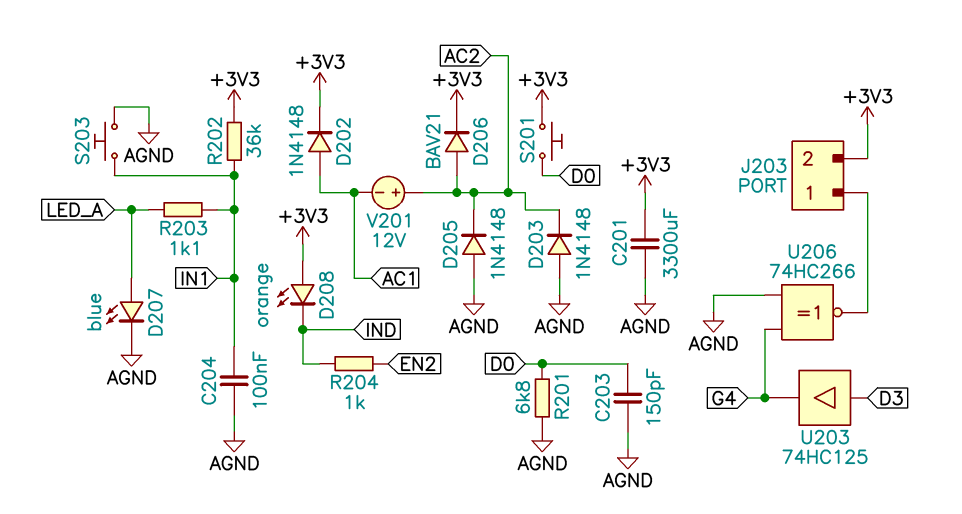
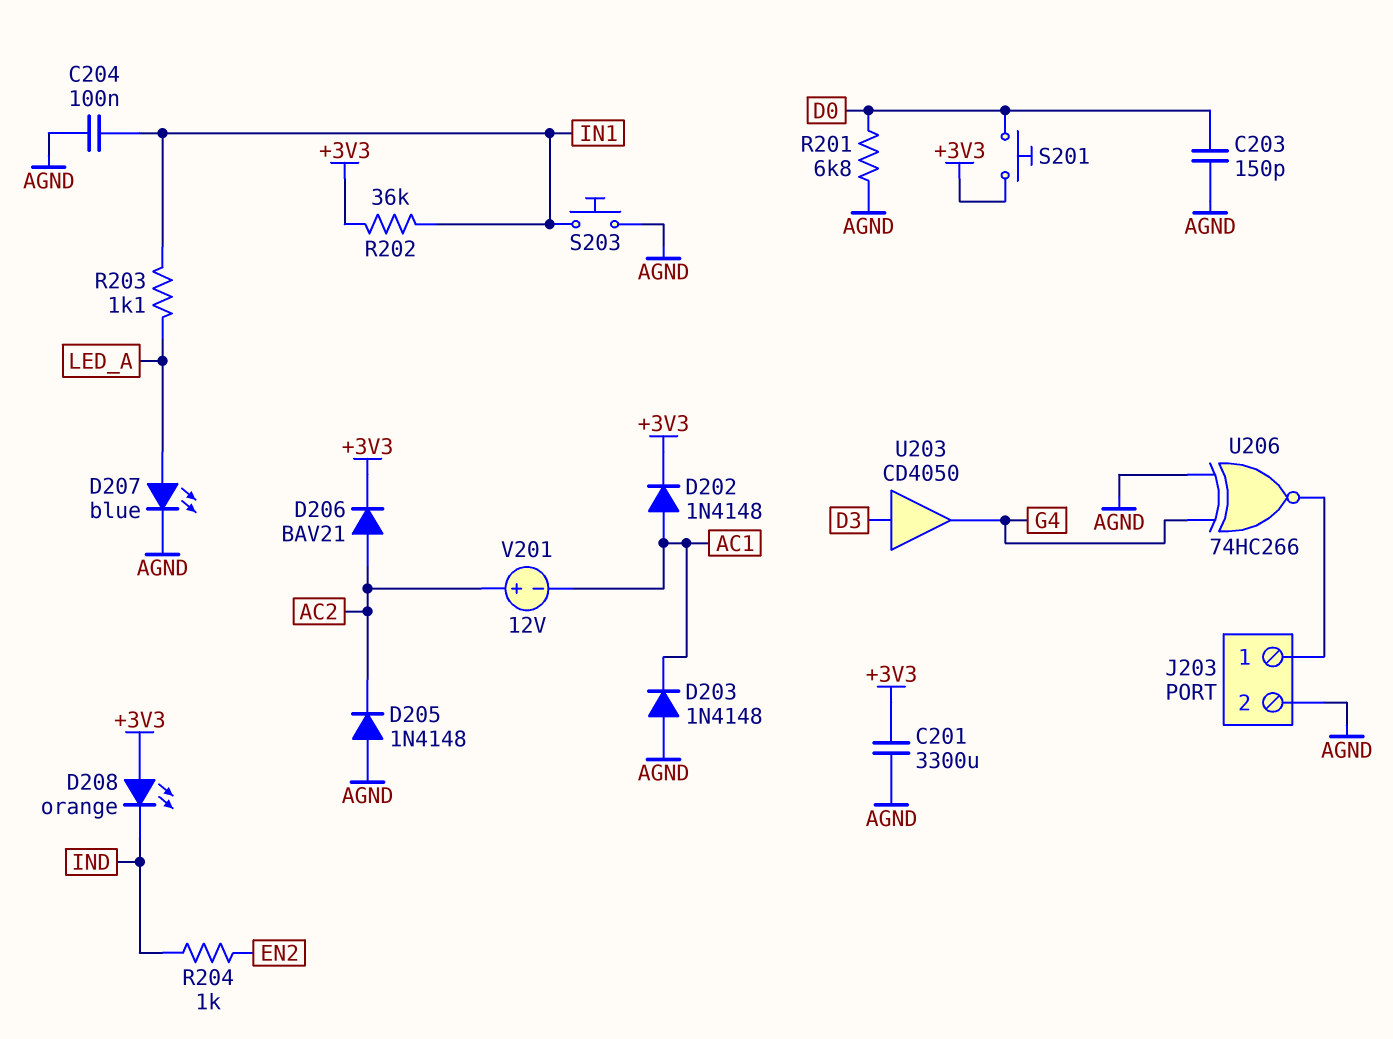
D203: diode 1N4148 (A AGND, K AC2) -> diode 1N4148 (A AGND, K AC1)
J203 pin 2: +3V3 -> AGND
U203: buffer 74HC125 (in D3, out G4) -> buffer CD4050 (in D3, out G4)

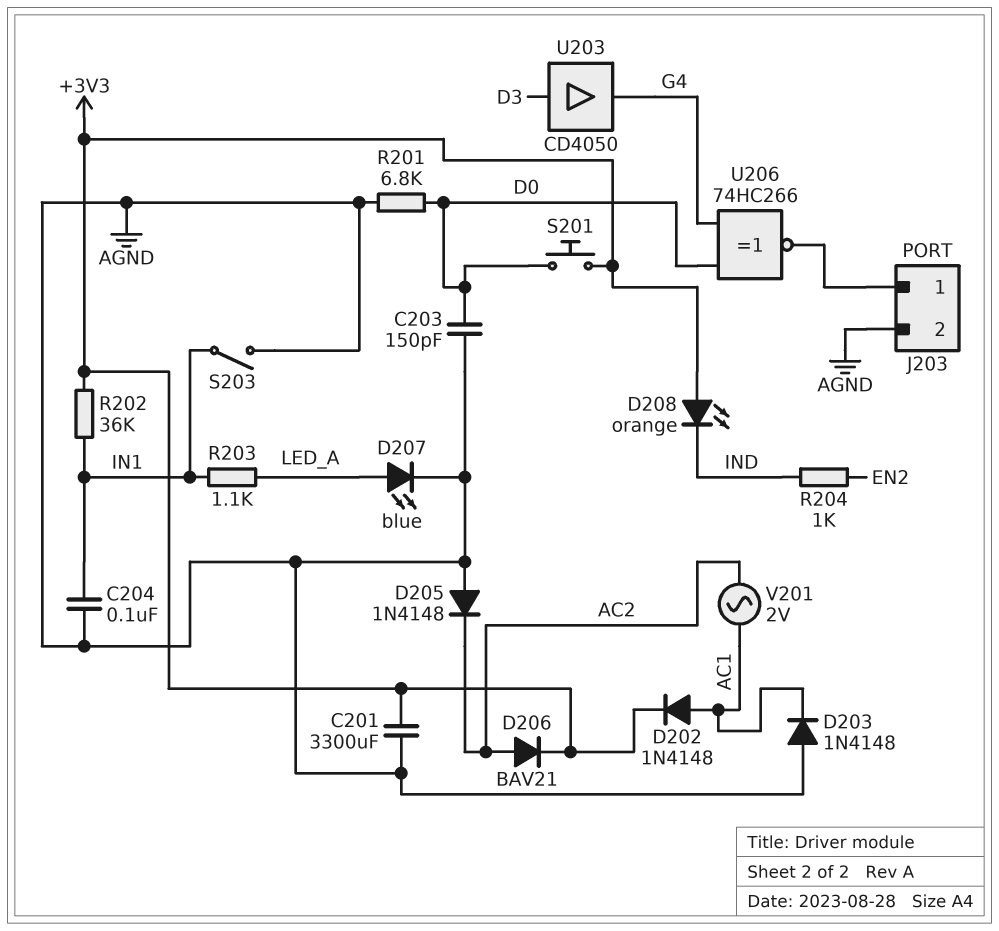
S203: button (AGND, IN1) -> switch (AGND, IN1)
U206: XNOR 74HC266 (in AGND, in G4, out J203/1) -> XNOR 74HC266 (in D0, in G4, out J203/1)
V201: 12V (plus AC2, minus AC1) -> AC 2V (AC1, AC2)

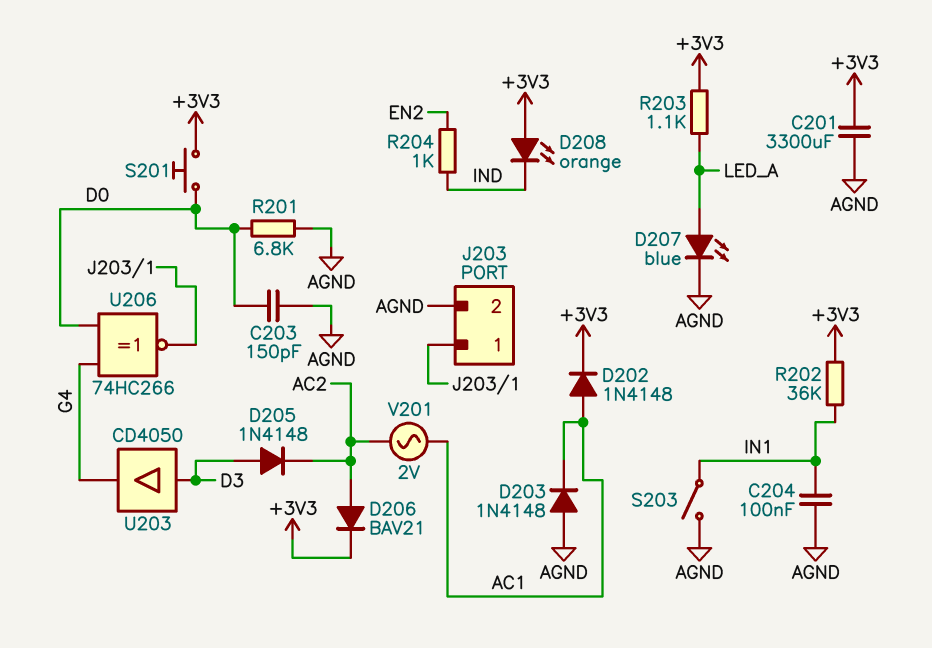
D205: diode 1N4148 (A AGND, K AC2) -> diode 1N4148 (A D3, K AC2)
R203: 1.1k (IN1, LED_A) -> 1.1k (+3V3, LED_A)

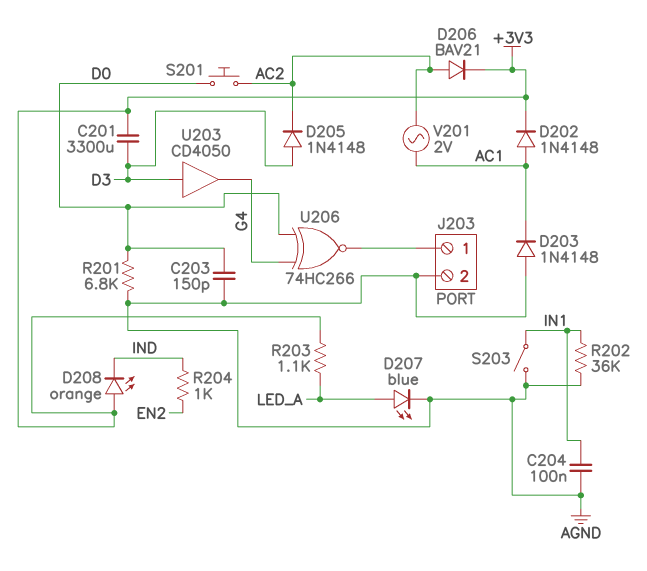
C201: 3300uF (+3V3, AGND) -> 3300uF (+3V3, D3)
R202: 36k (+3V3, IN1) -> 36k (AGND, IN1)
S201: button (+3V3, D0) -> button (AC2, D0)

